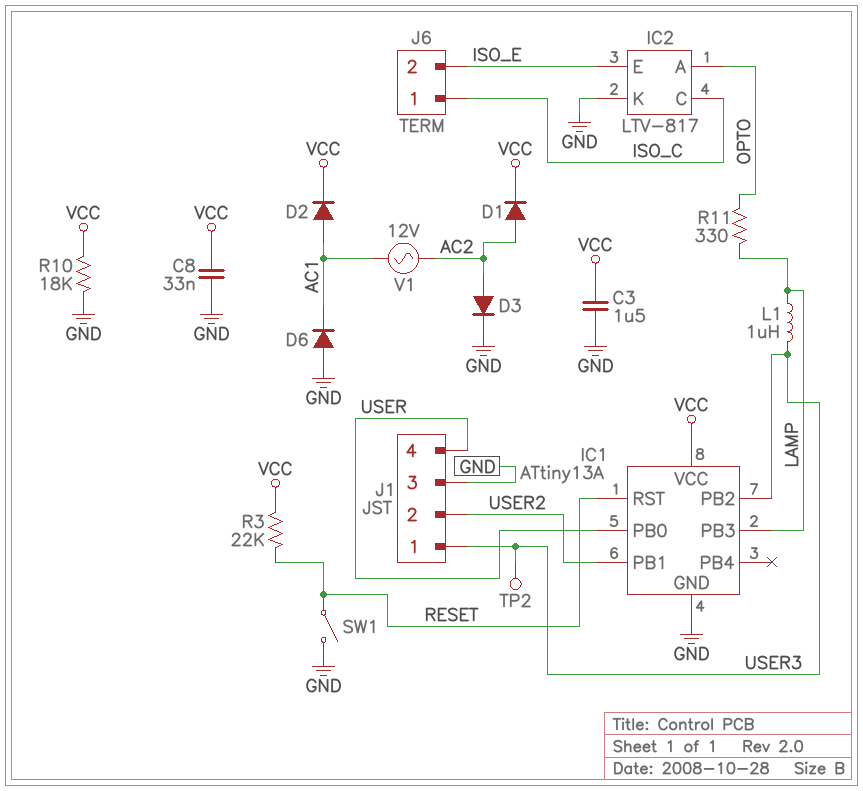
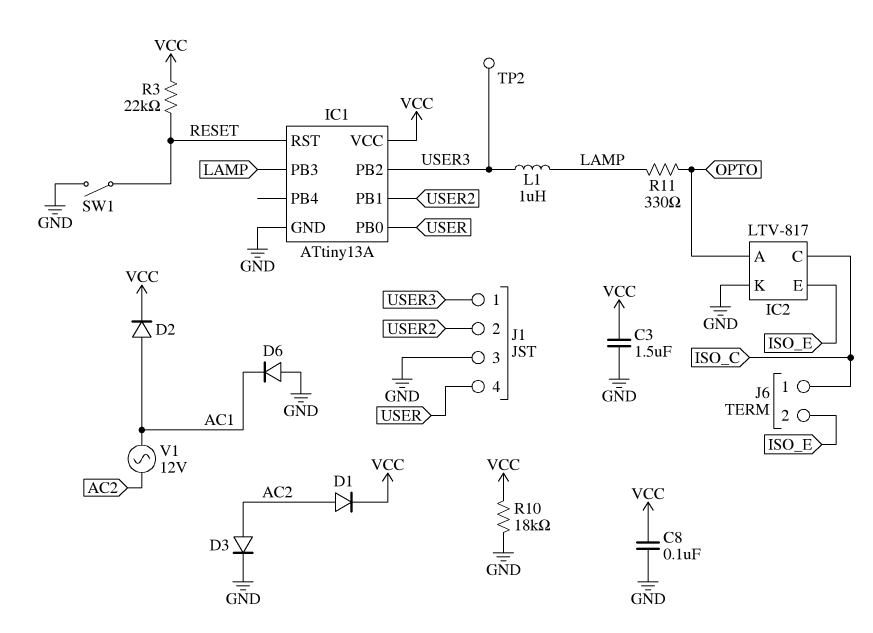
C8: 33nF (GND, VCC) -> 100nF (GND, VCC)

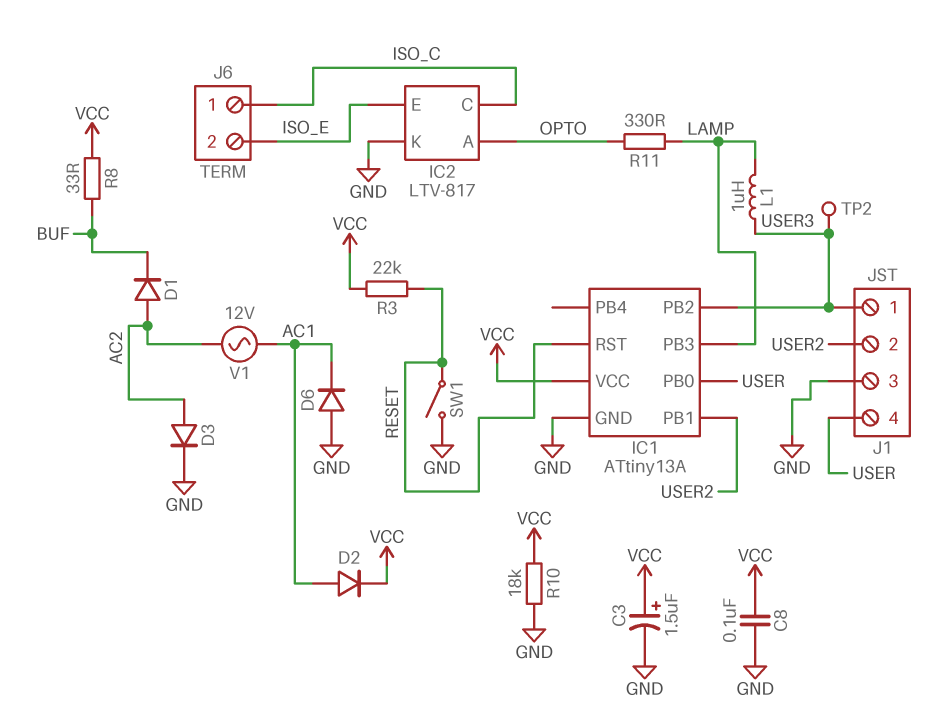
C3: 1.5uF (GND, VCC) -> 1.5uF (plus VCC, minus GND)
D1: diode (A AC2, K VCC) -> diode (A AC2, K BUF)
R8: none -> 33 (BUF, VCC)

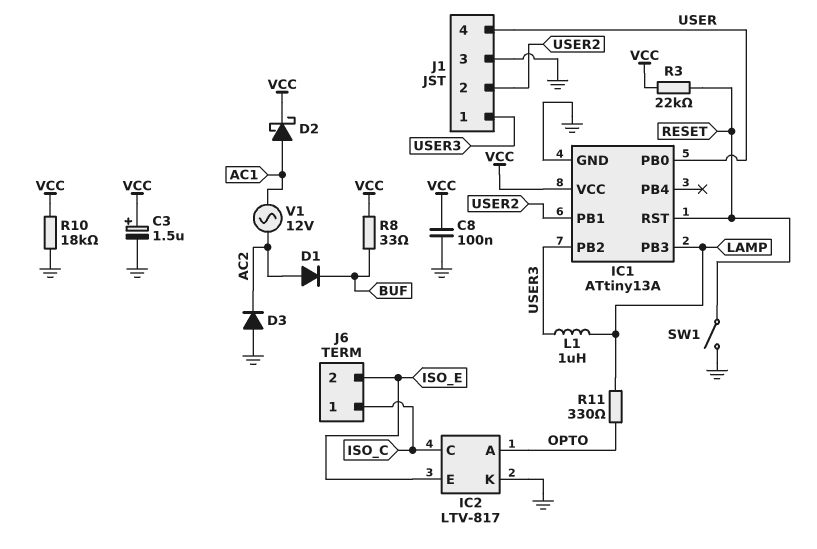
D2: diode (A AC1, K VCC) -> schottky (A AC1, K VCC)
D3: diode (A AC2, K GND) -> diode (A GND, K AC2)
D6: diode (A GND, K AC1) -> none
TP2: test point (USER3) -> none

